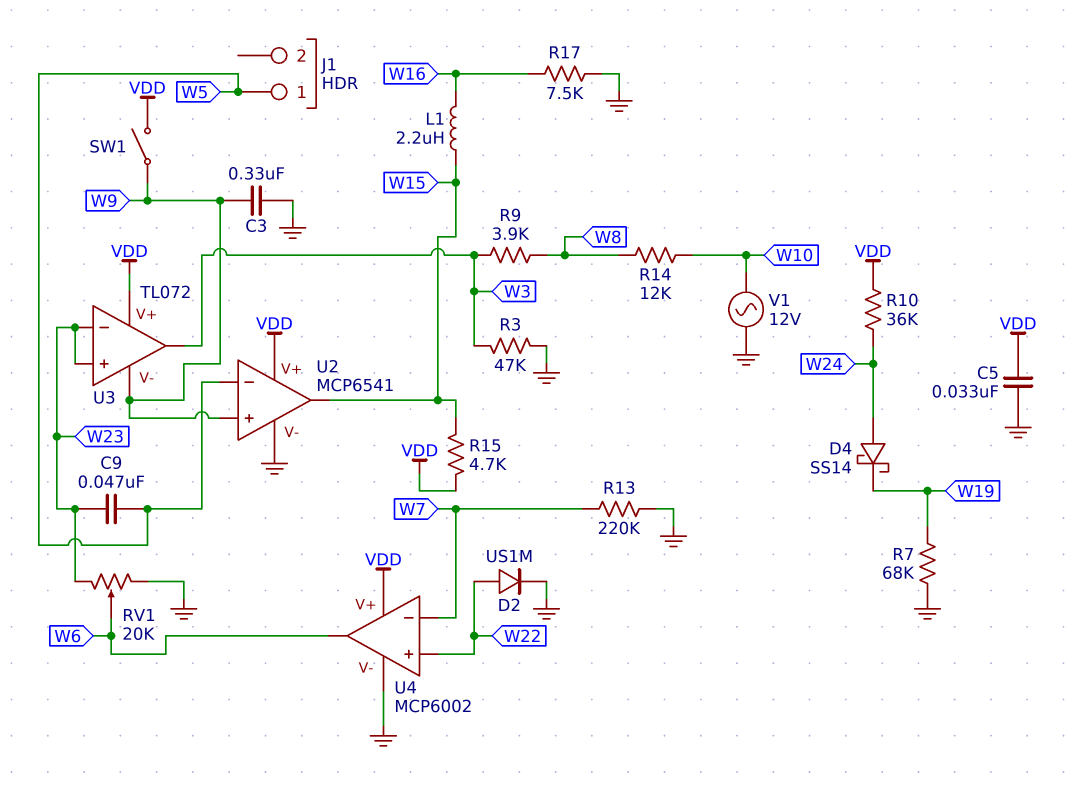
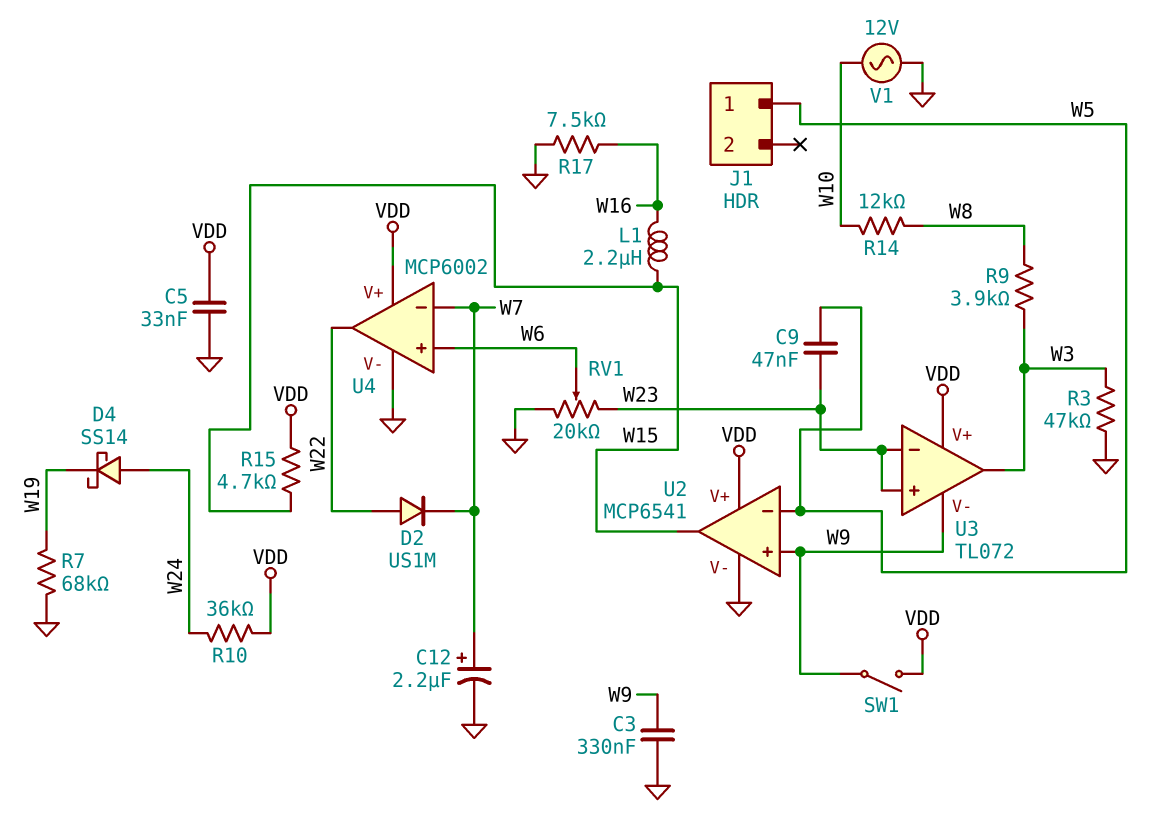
C12: none -> 2.2uF (plus W7, minus GND)
D2: diode US1M (A W22, K GND) -> diode US1M (A W22, K W7)
R13: 220k (GND, W7) -> none
U4 pin in+: W22 -> W6
U4 pin out: W6 -> W22

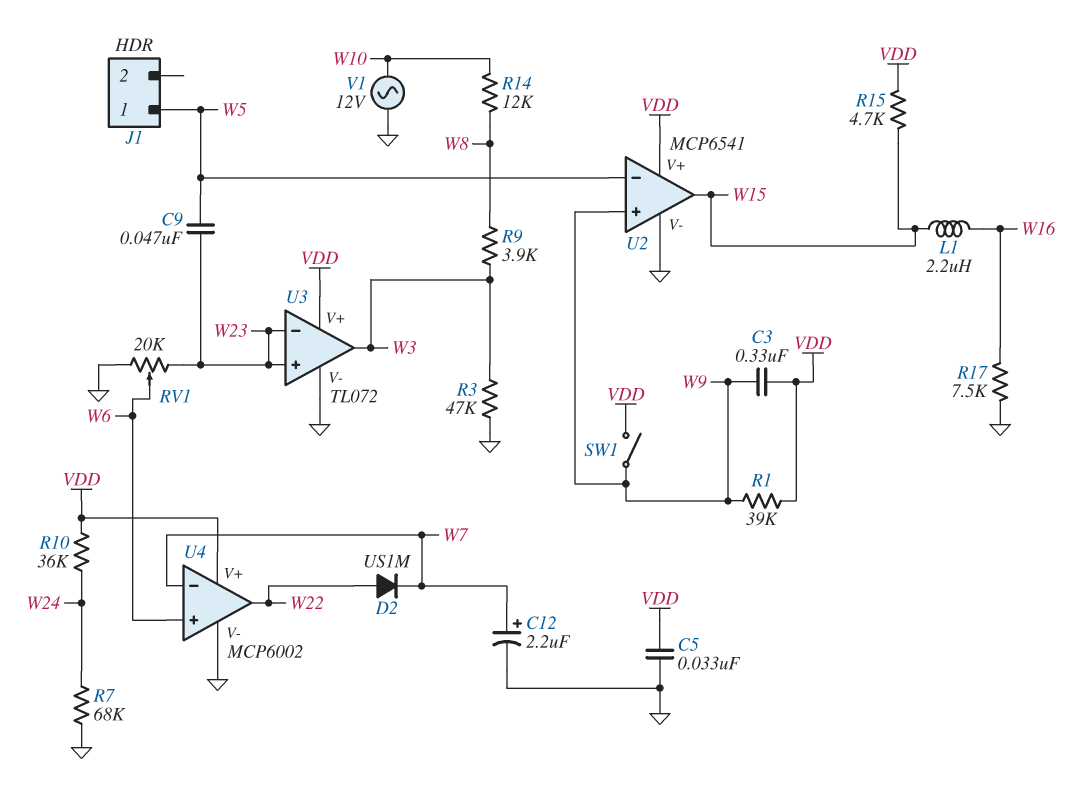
C3: 330nF (GND, W9) -> 330nF (VDD, W9)
D4: schottky SS14 (A W24, K W19) -> none
R1: none -> 39k (VDD, W9)
R7: 68k (GND, W19) -> 68k (GND, W24)
U3 pin V-: W9 -> GND

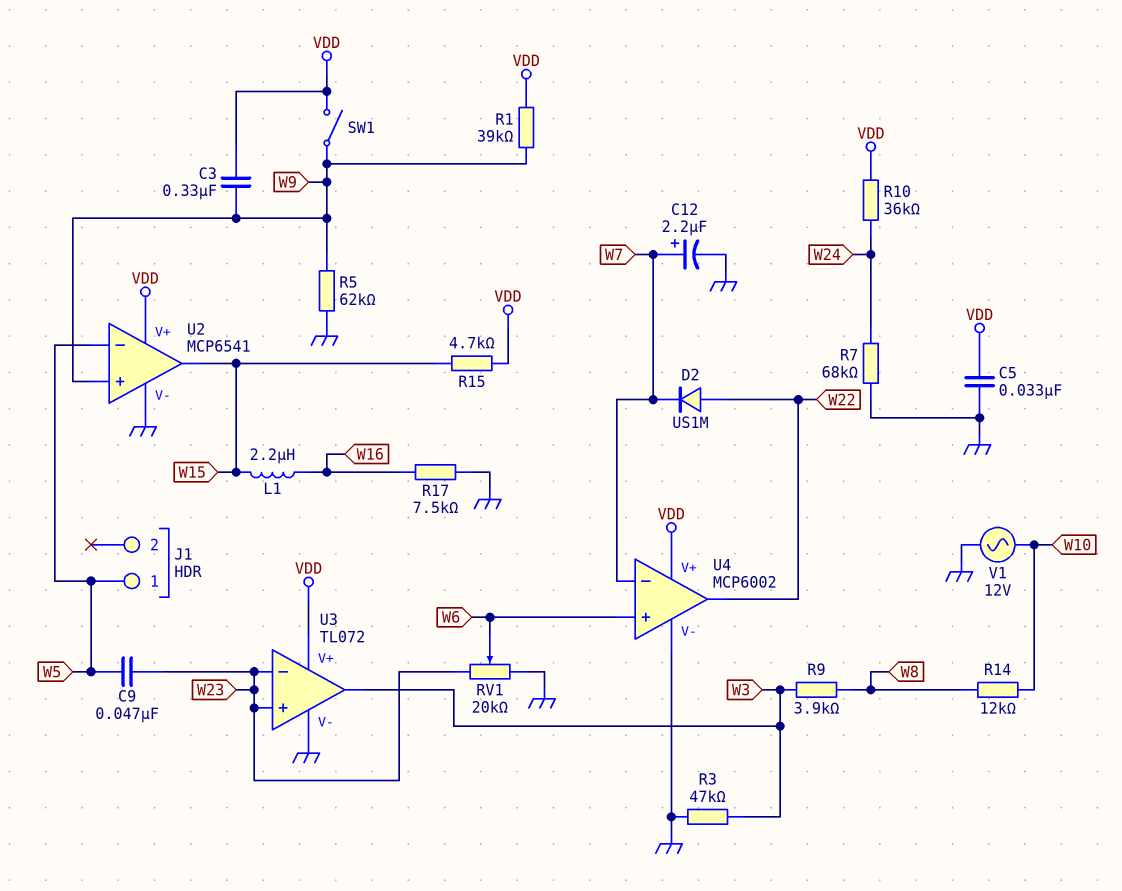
R5: none -> 62k (GND, W9)

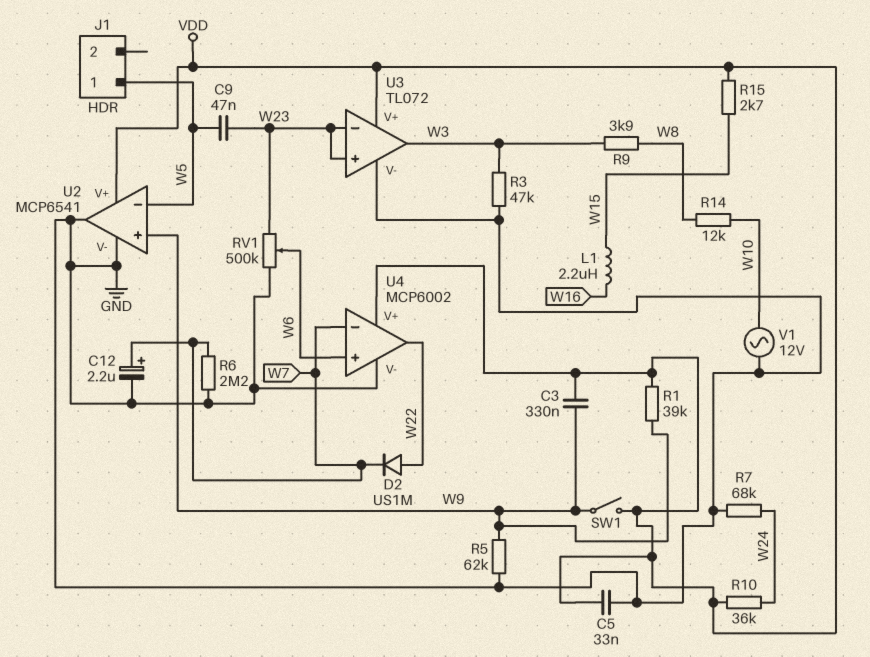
R6: none -> 2.2M (GND, W7)
R15: 4.7k (VDD, W15) -> 2.7k (VDD, W15)
R17: 7.5k (GND, W16) -> none
RV1: 20k (GND, W23, wiper W6) -> 500k (GND, W23, wiper W6)
U2 pin out: W15 -> GND

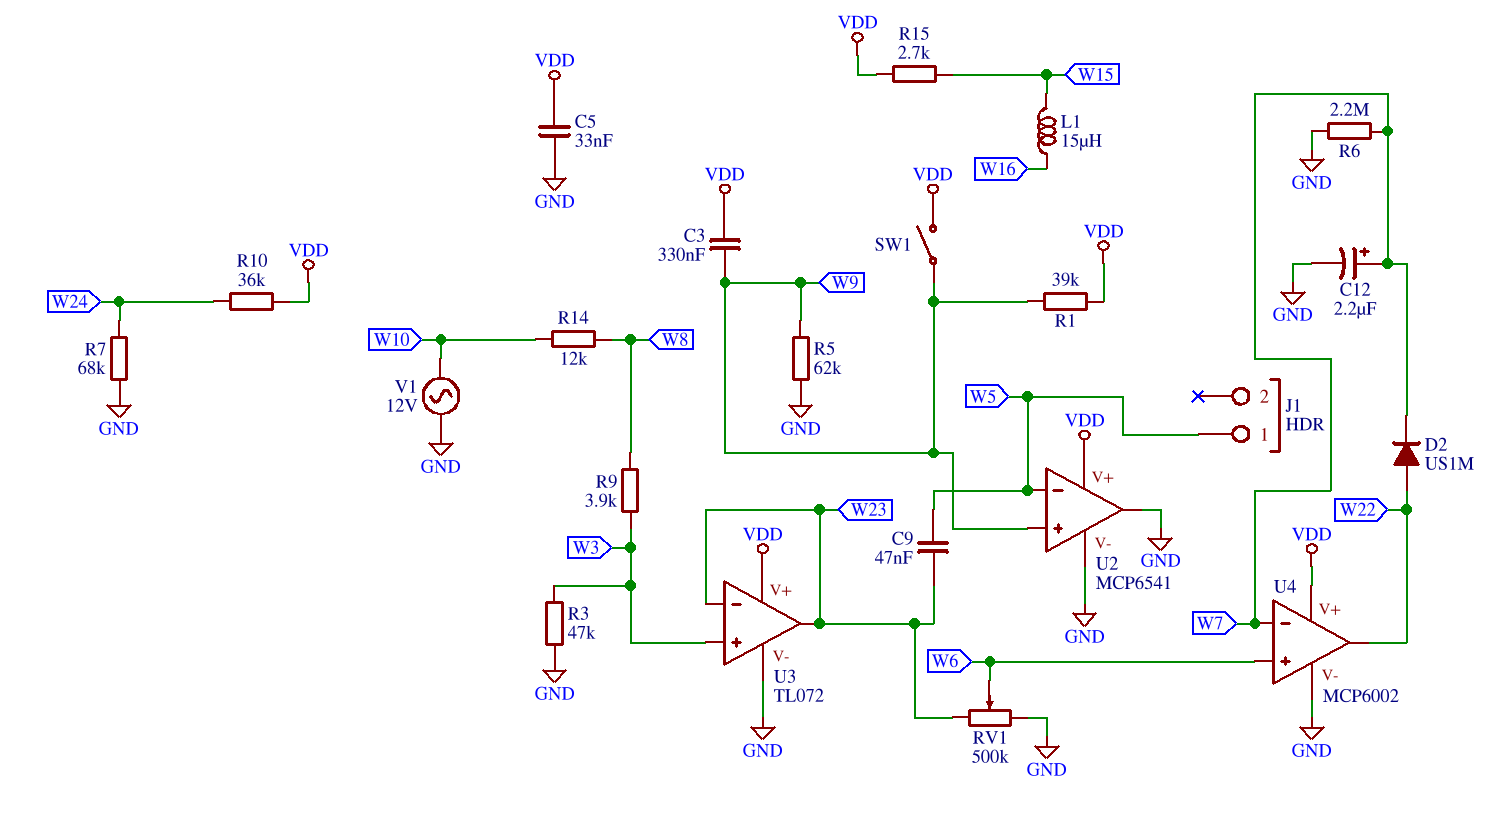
L1: 2.2uH (W15, W16) -> 15uH (W15, W16)
U3 pin in+: W23 -> W3
U3 pin out: W3 -> W23

